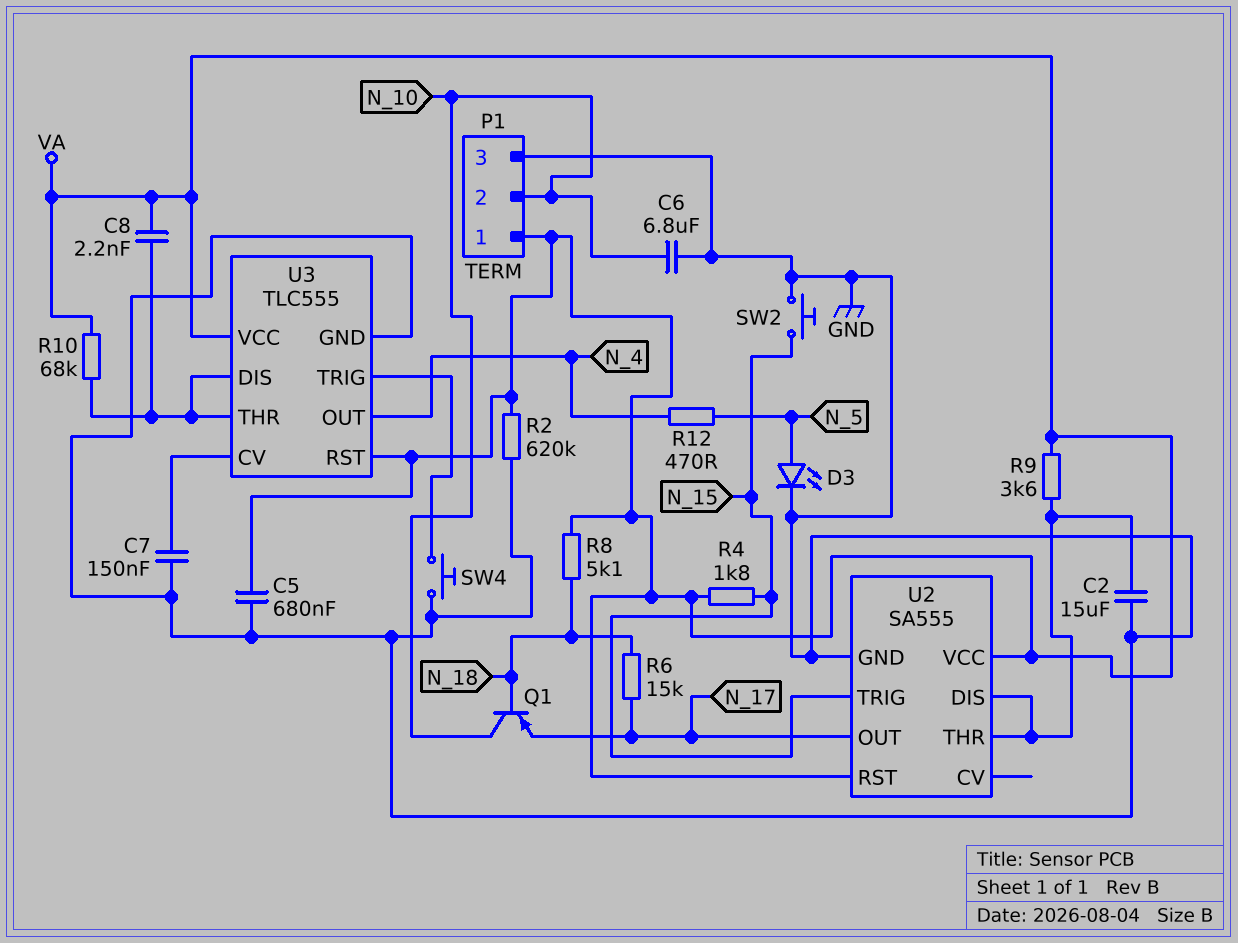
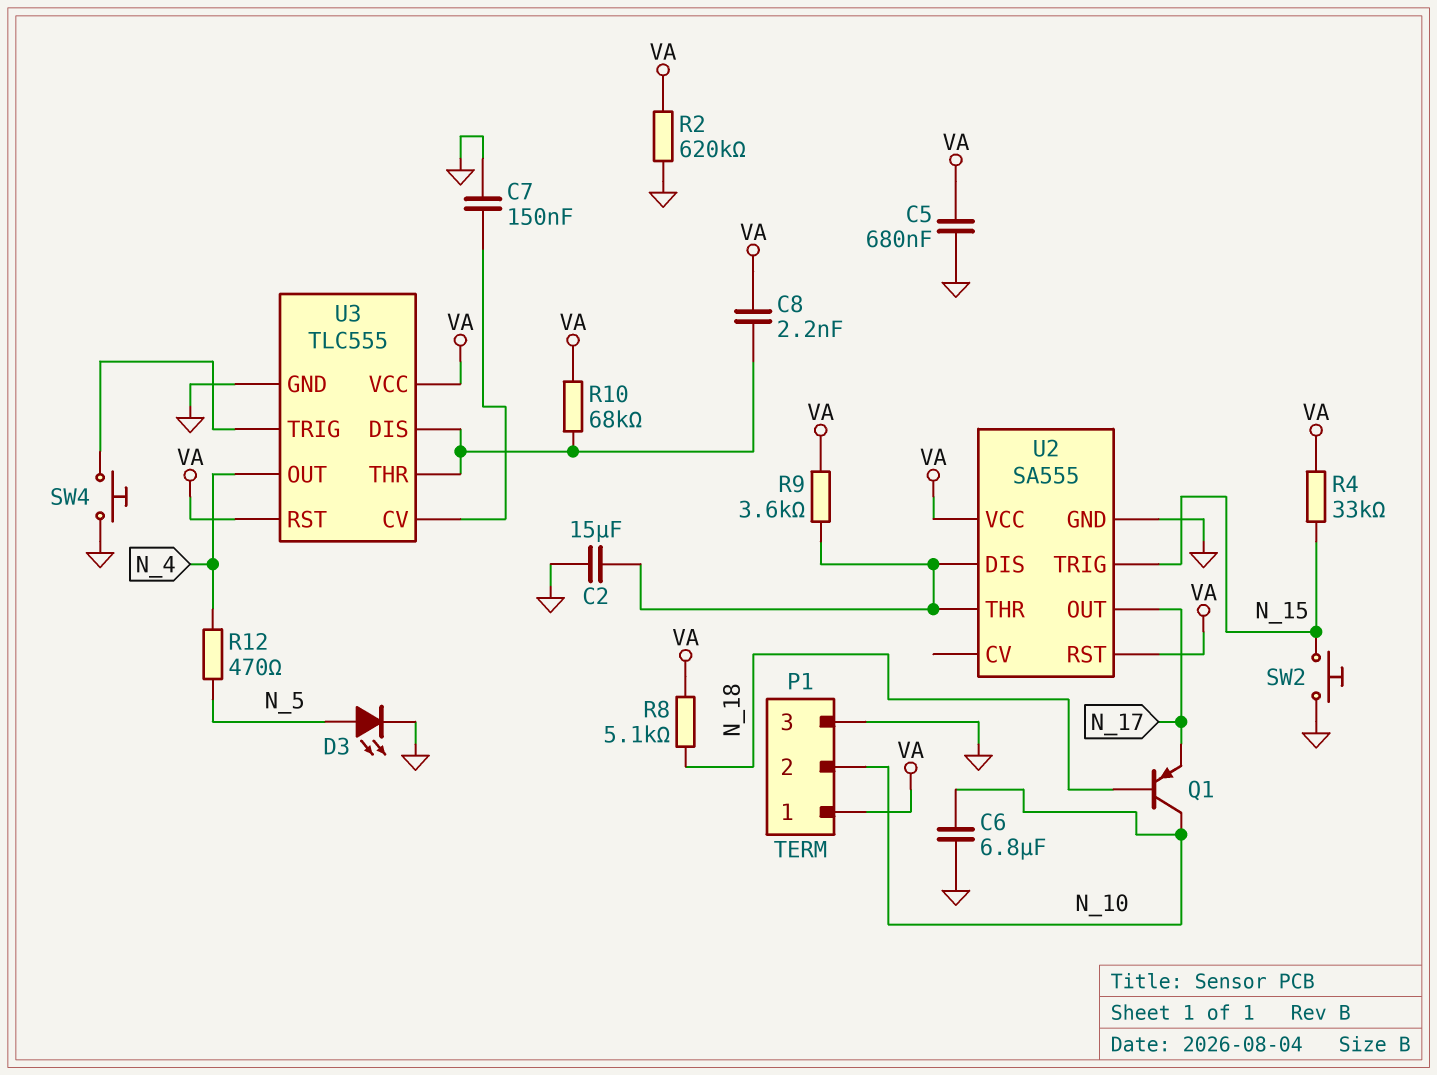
R4: 1.8k (N_15, VA) -> 33k (N_15, VA)
R6: 15k (N_17, N_18) -> none

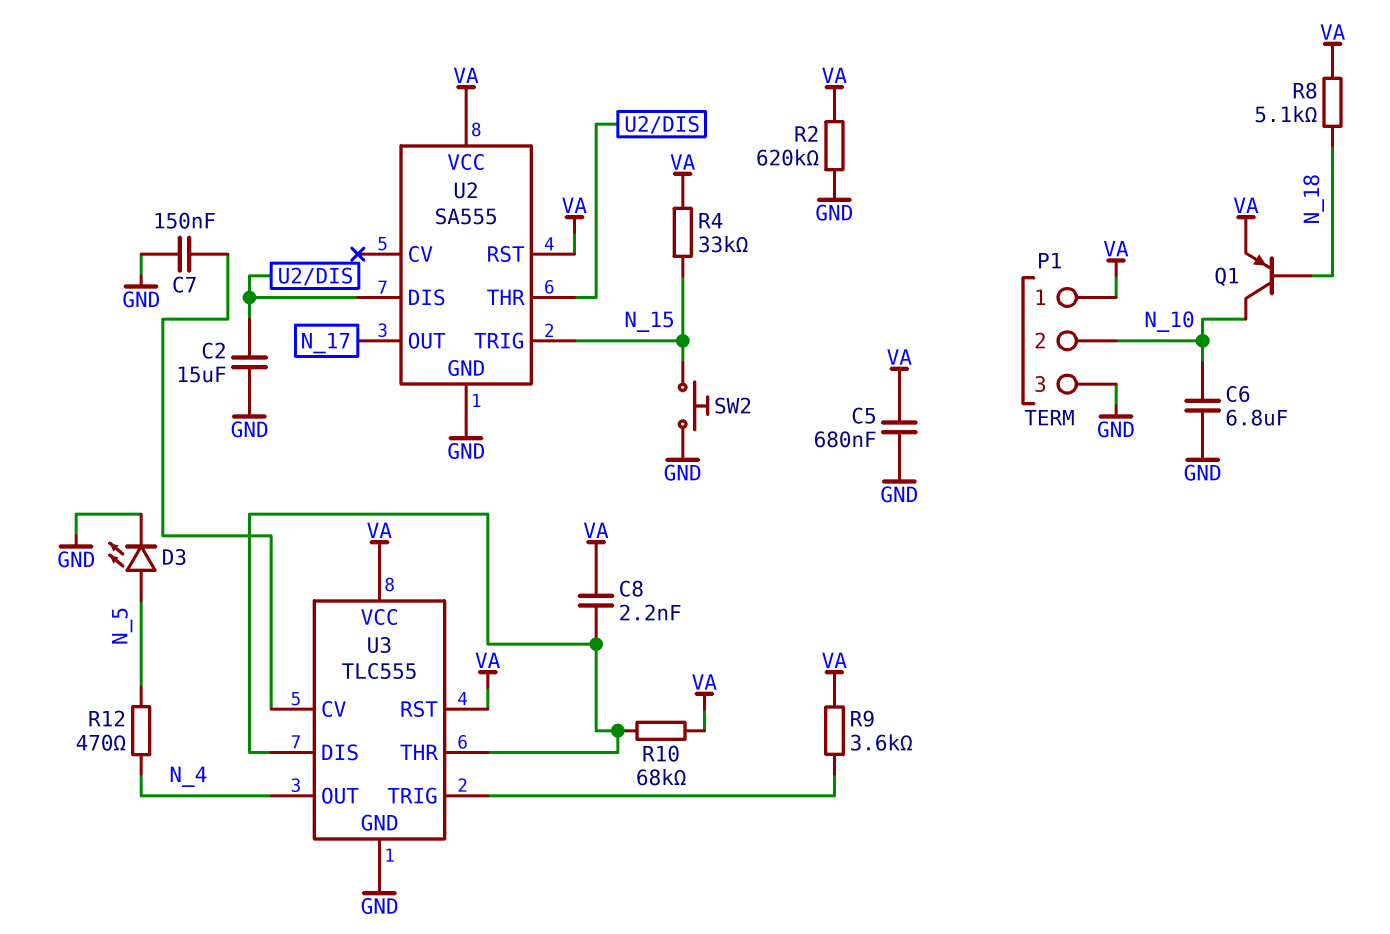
Q1: PNP (B N_18, C N_10, E N_17) -> PNP (B N_18, C N_10, E VA)
R9: 3.6k (U2/DIS, VA) -> 3.6k (U3/TRIG, VA)
SW4: button (GND, U3/TRIG) -> none

